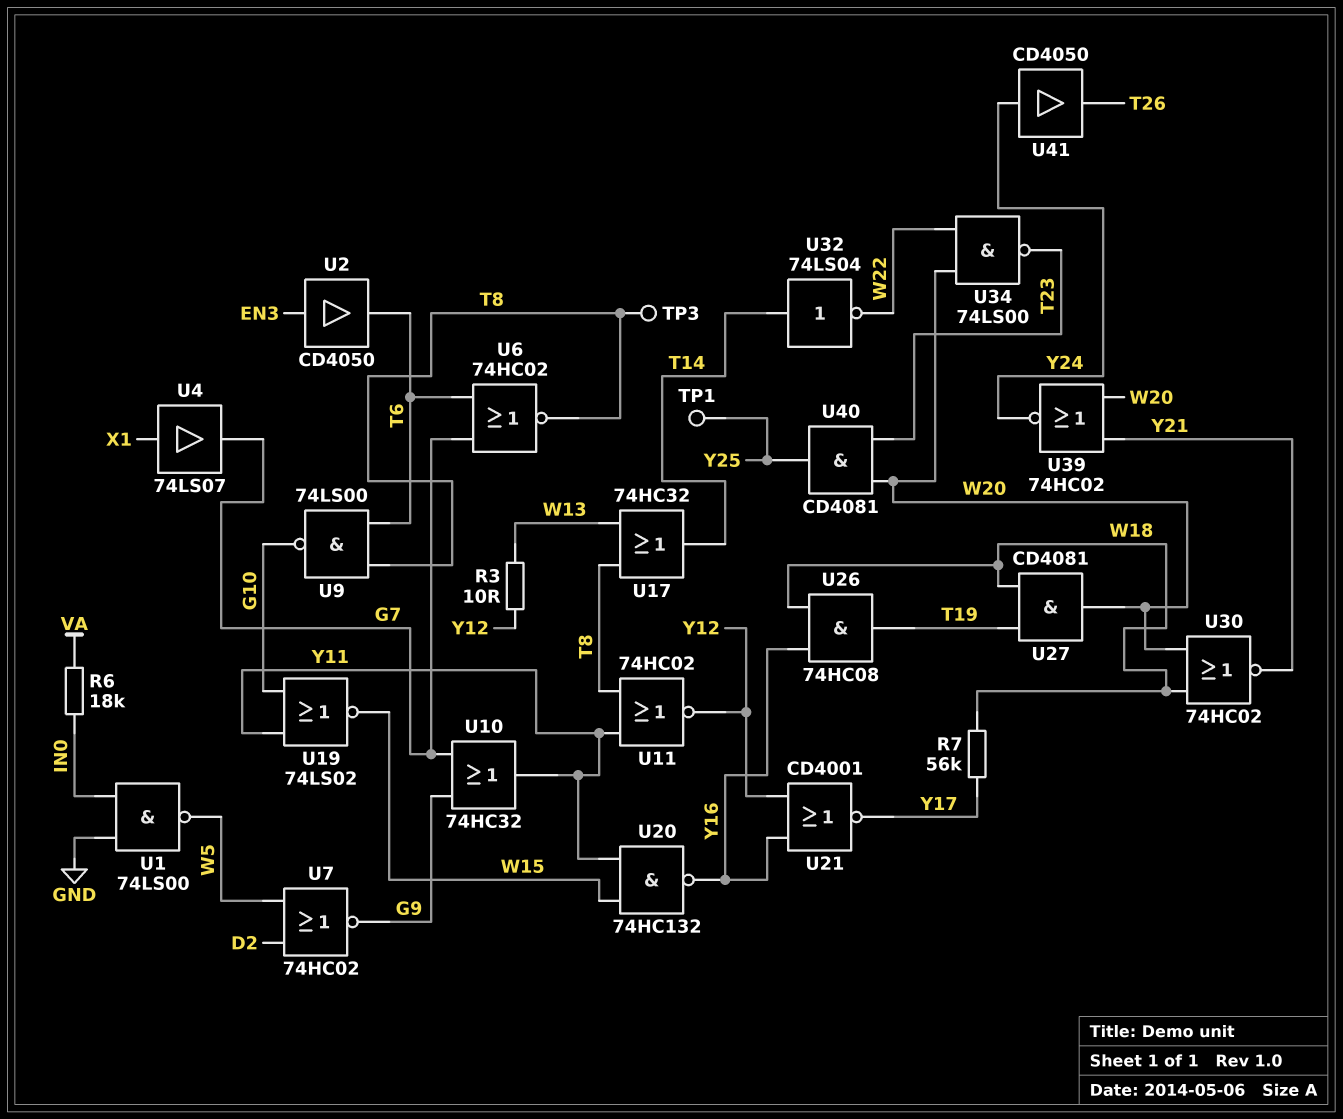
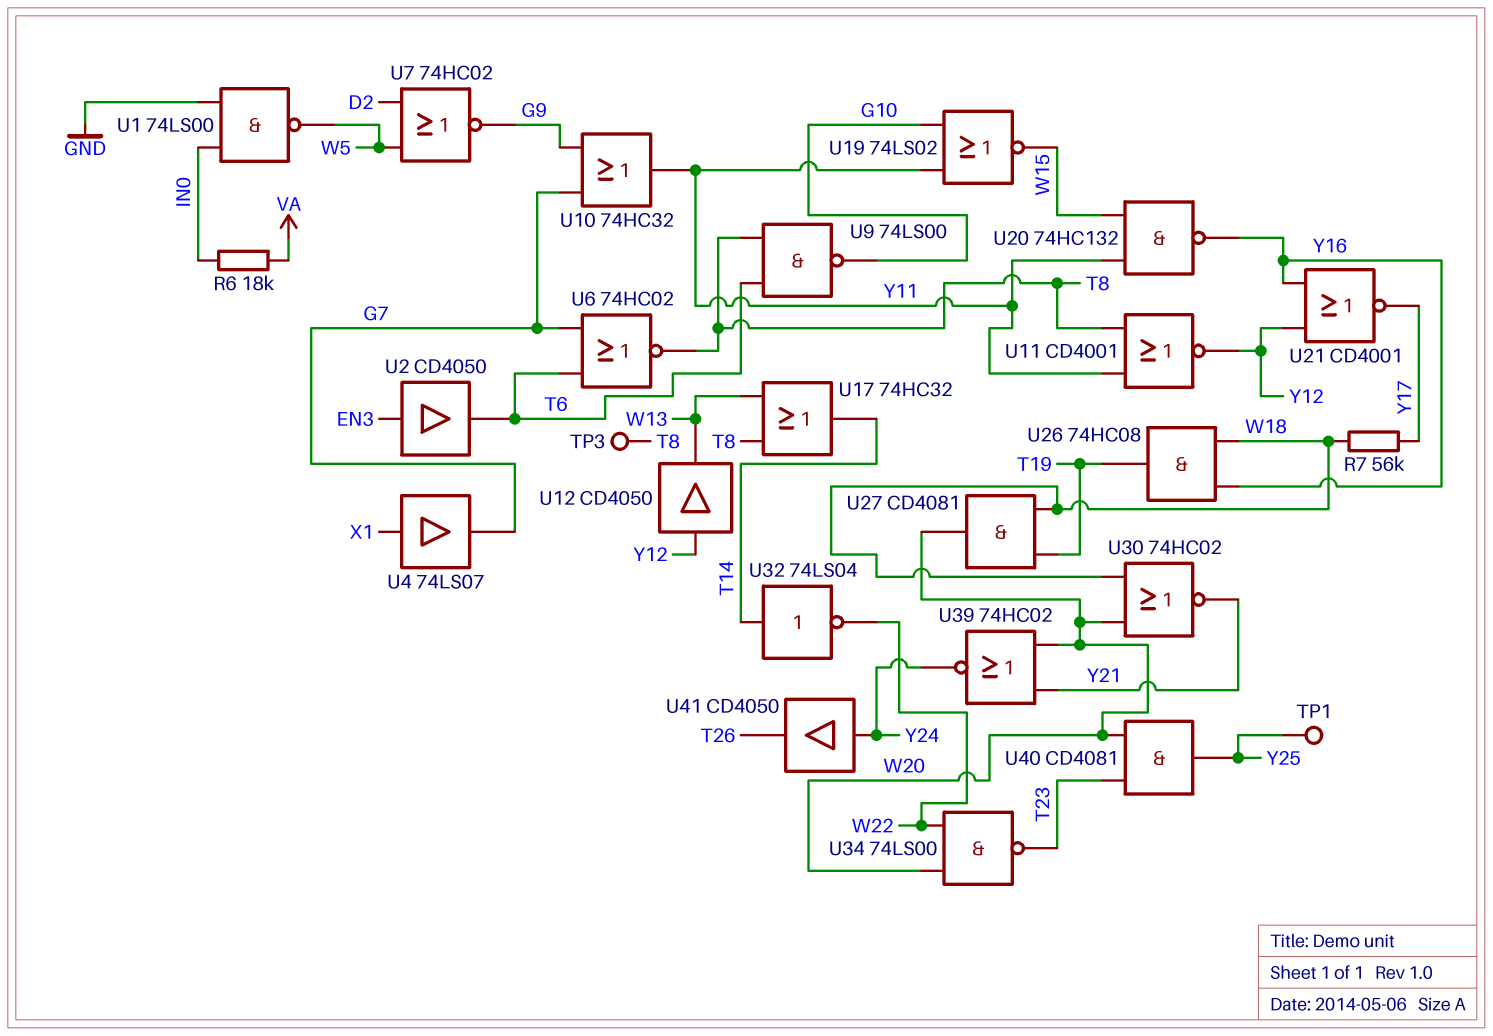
R3: 10 (W13, Y12) -> none
U11: NOR 74HC02 (in T8, in Y11, out Y12) -> NOR CD4001 (in T8, in Y11, out Y12)
U12: none -> buffer CD4050 (in Y12, out W13)

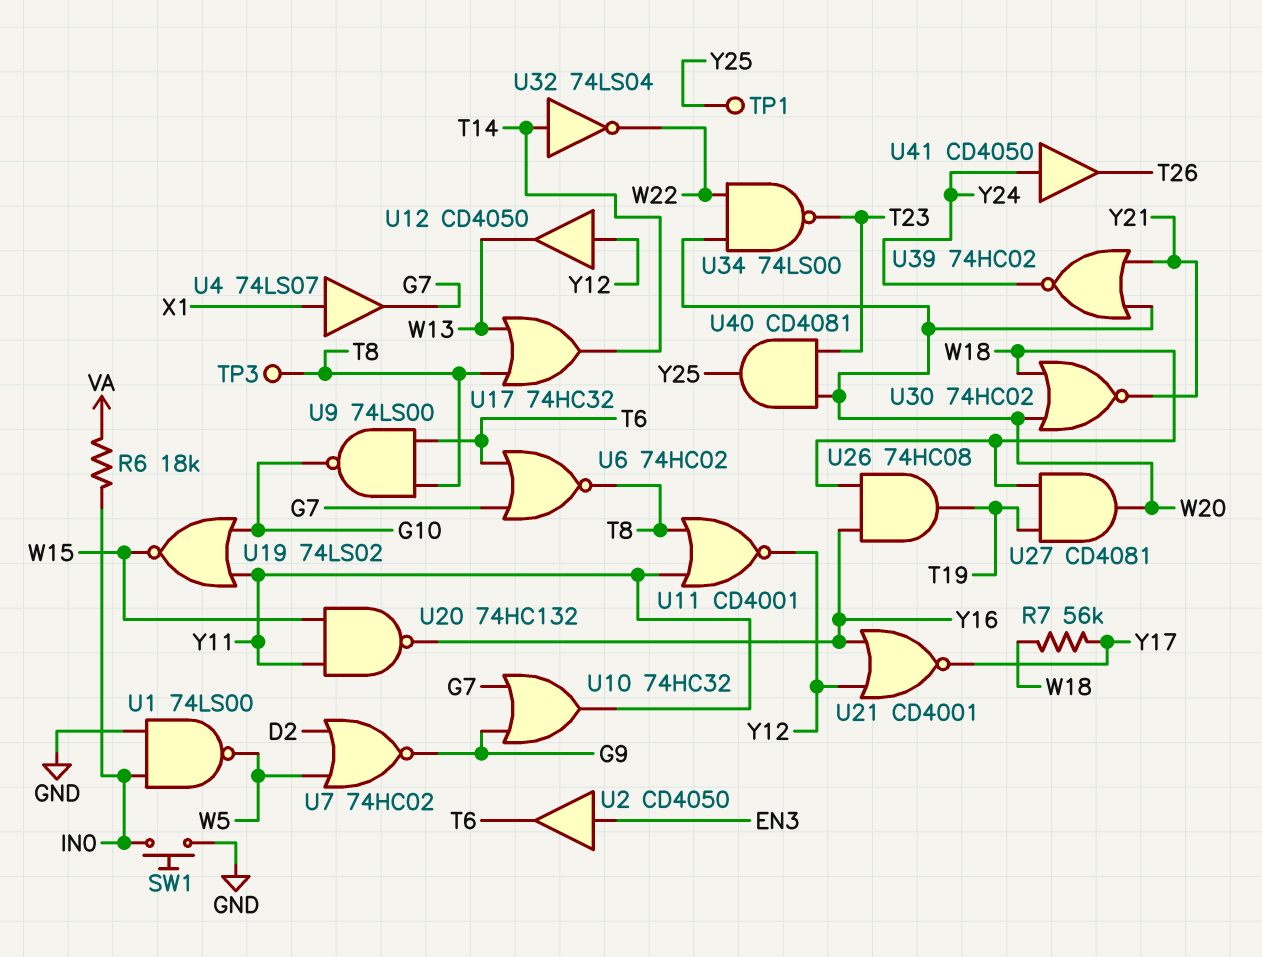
SW1: none -> button (GND, IN0)

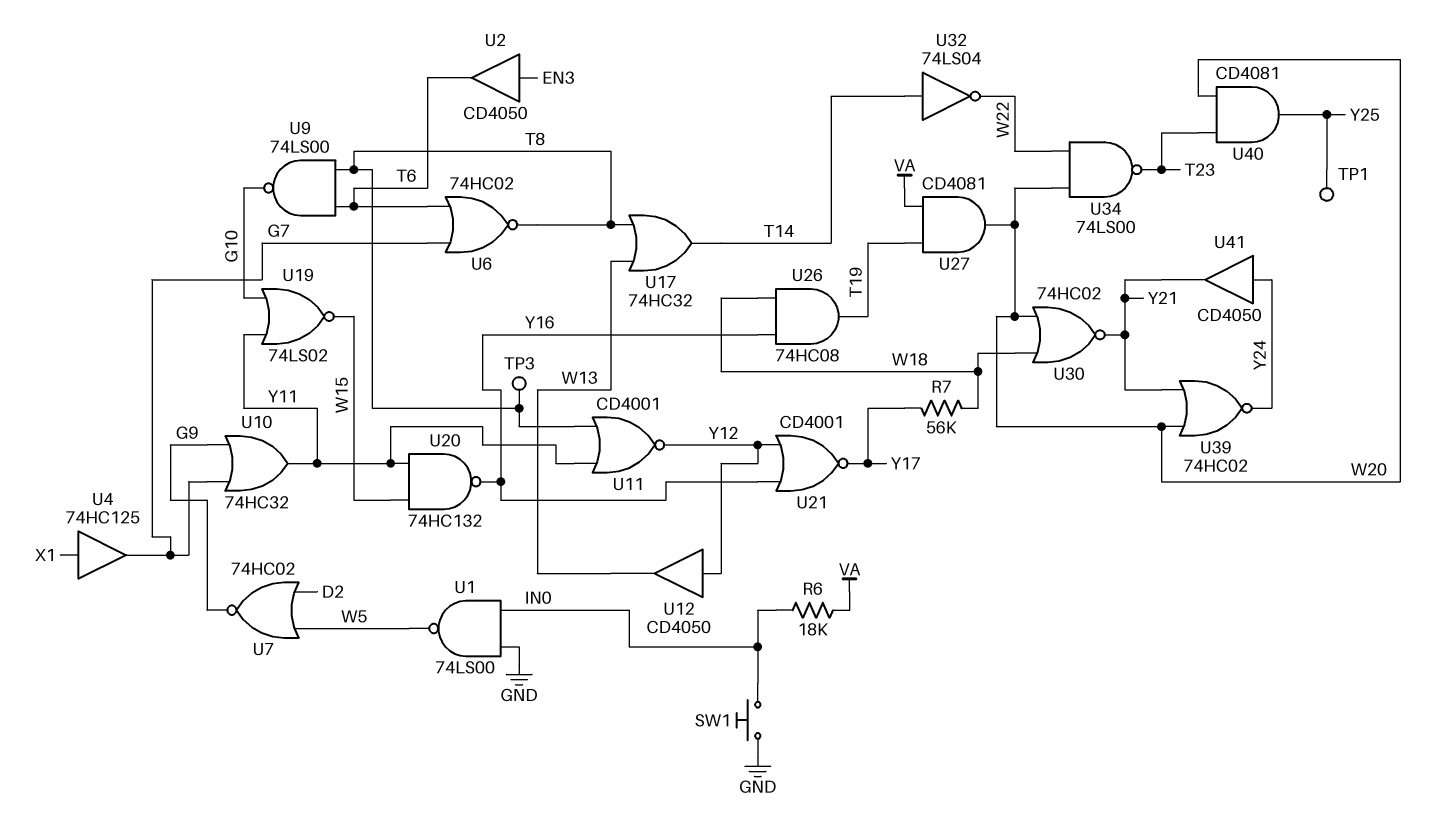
U4: buffer 74LS07 (in X1, out G7) -> buffer 74HC125 (in X1, out G7)
U27: AND CD4081 (in T19, in W18, out W20) -> AND CD4081 (in T19, in VA, out W20)
U41: buffer CD4050 (in Y24, out T26) -> buffer CD4050 (in Y24, out Y21)

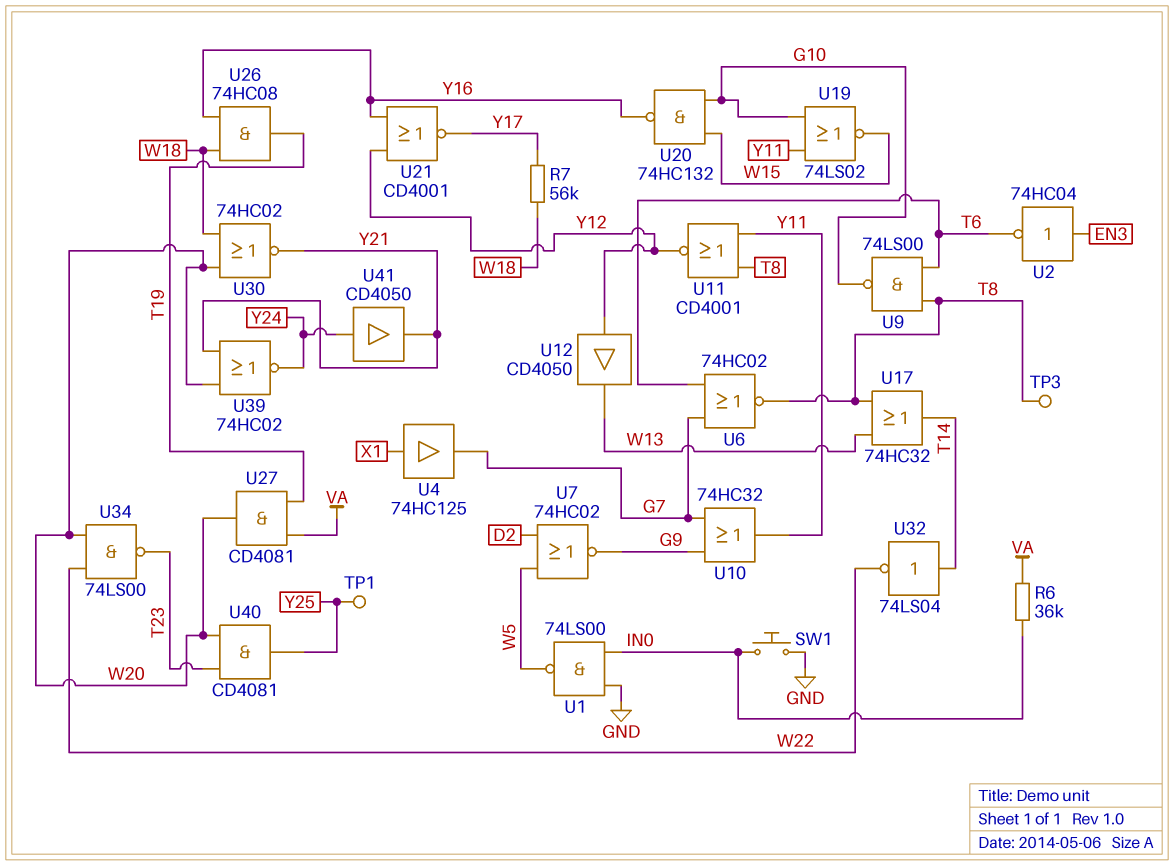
R6: 18k (IN0, VA) -> 36k (IN0, VA)
U2: buffer CD4050 (in EN3, out T6) -> NOT 74HC04 (in EN3, out T6)
U20: NAND 74HC132 (in W15, in Y11, out Y16) -> NAND 74HC132 (in G10, in W15, out Y16)

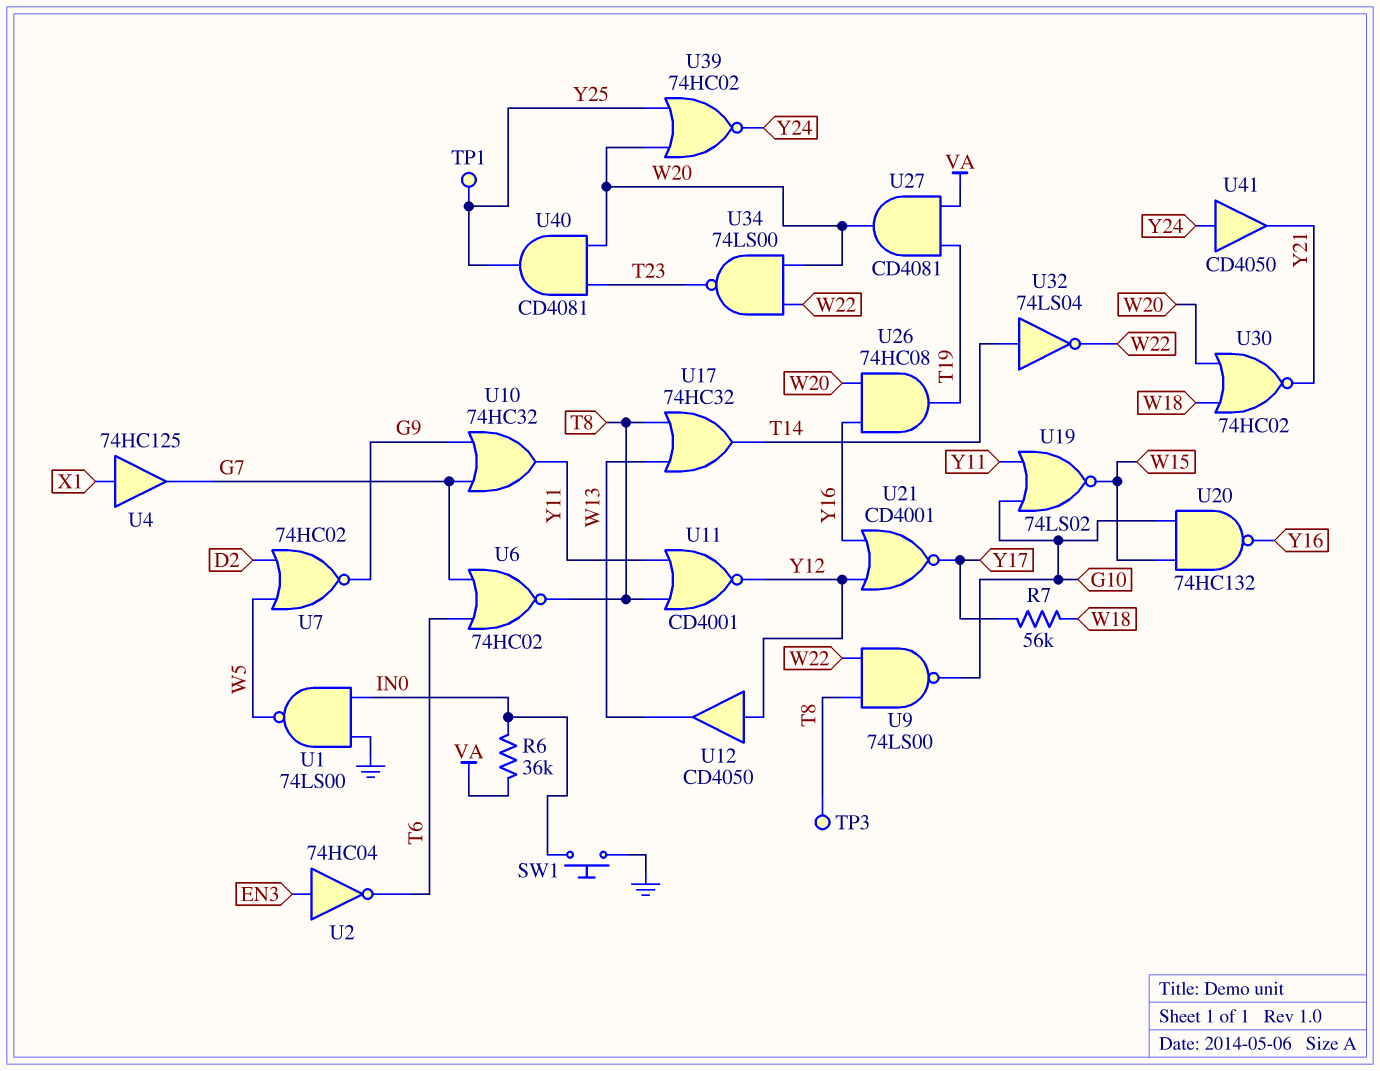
U9: NAND 74LS00 (in T6, in T8, out G10) -> NAND 74LS00 (in T8, in W22, out G10)
U26: AND 74HC08 (in W18, in Y16, out T19) -> AND 74HC08 (in W20, in Y16, out T19)
U39: NOR 74HC02 (in W20, in Y21, out Y24) -> NOR 74HC02 (in W20, in Y25, out Y24)

